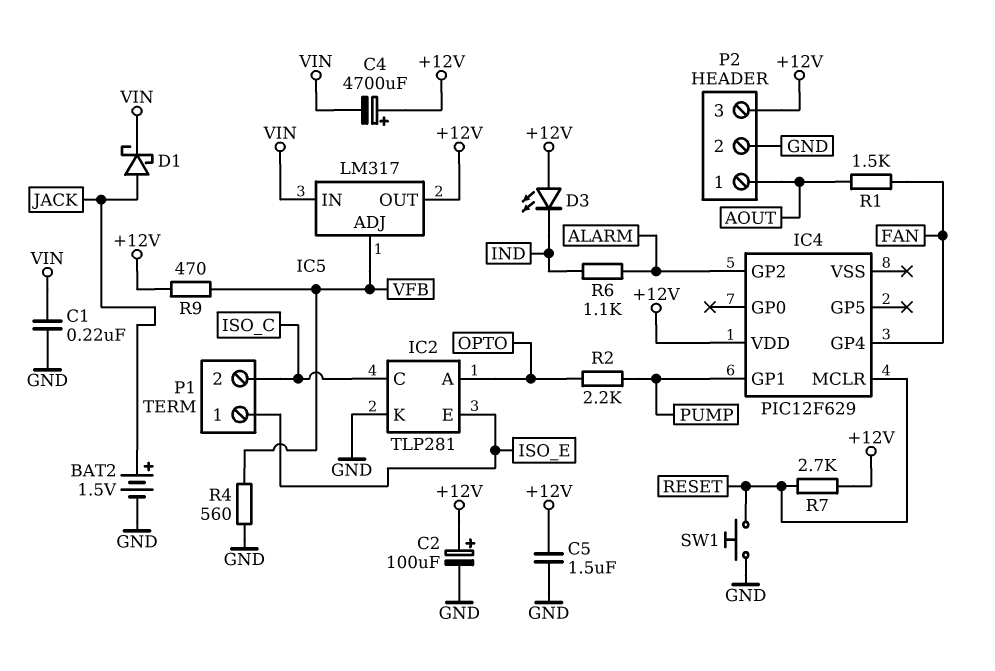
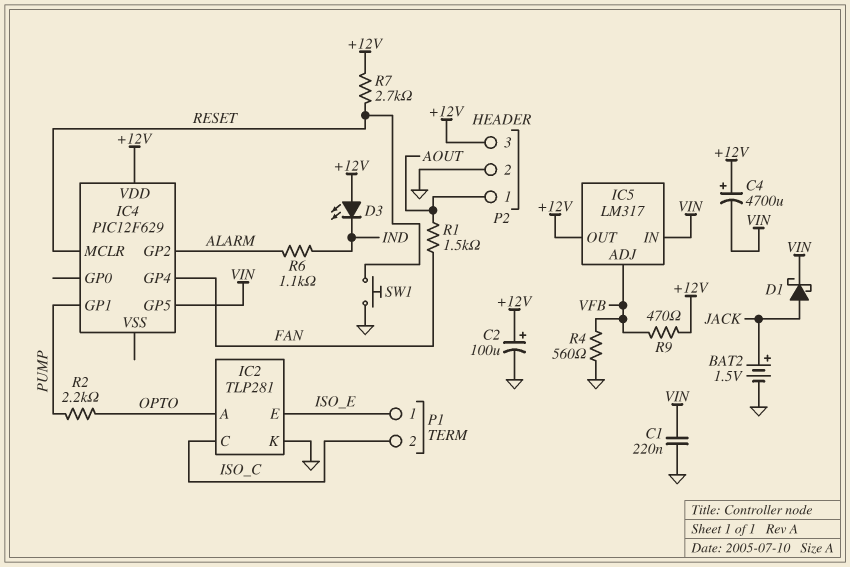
C5: 1.5uF (+12V, GND) -> none
IC4 pin GP5: none -> VIN

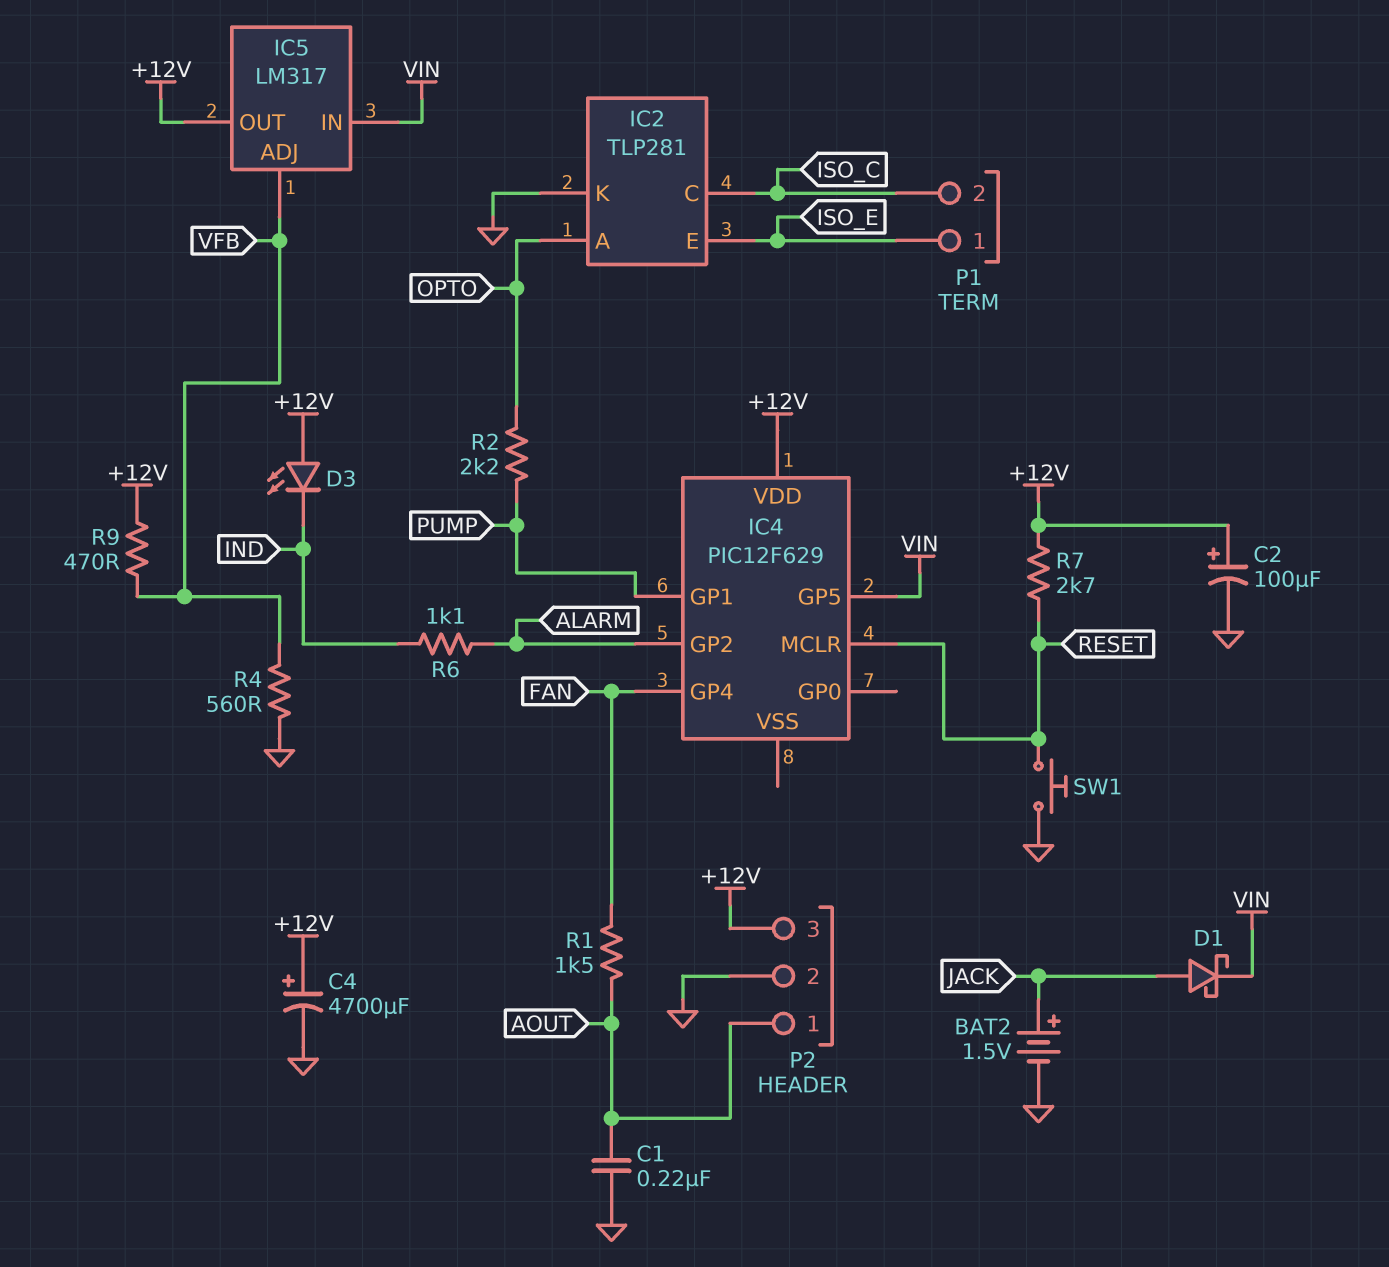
C1: 220nF (GND, VIN) -> 220nF (AOUT, GND)
C4: 4700uF (plus +12V, minus VIN) -> 4700uF (plus +12V, minus GND)

